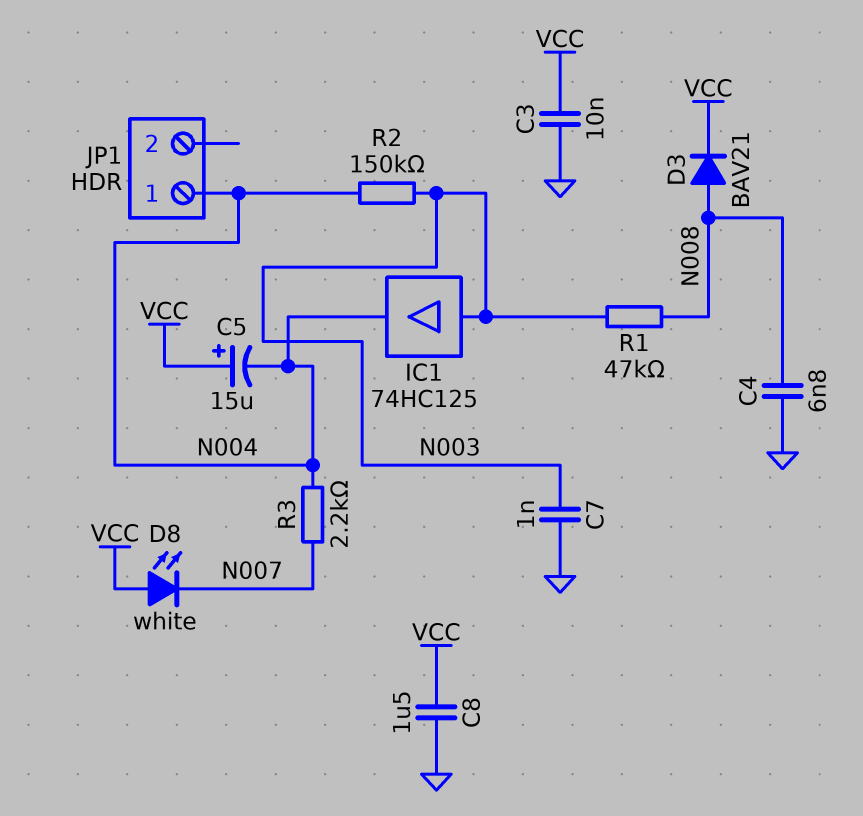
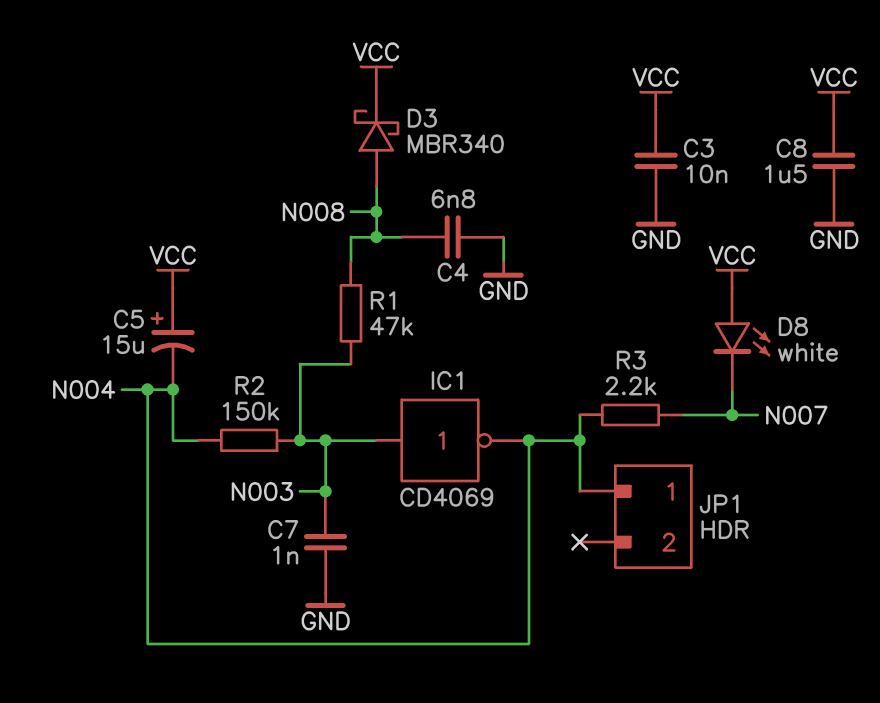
D3: diode BAV21 (A N008, K VCC) -> schottky MBR340 (A N008, K VCC)
IC1: buffer 74HC125 (in N003, out N004) -> NOT CD4069 (in N003, out N004)

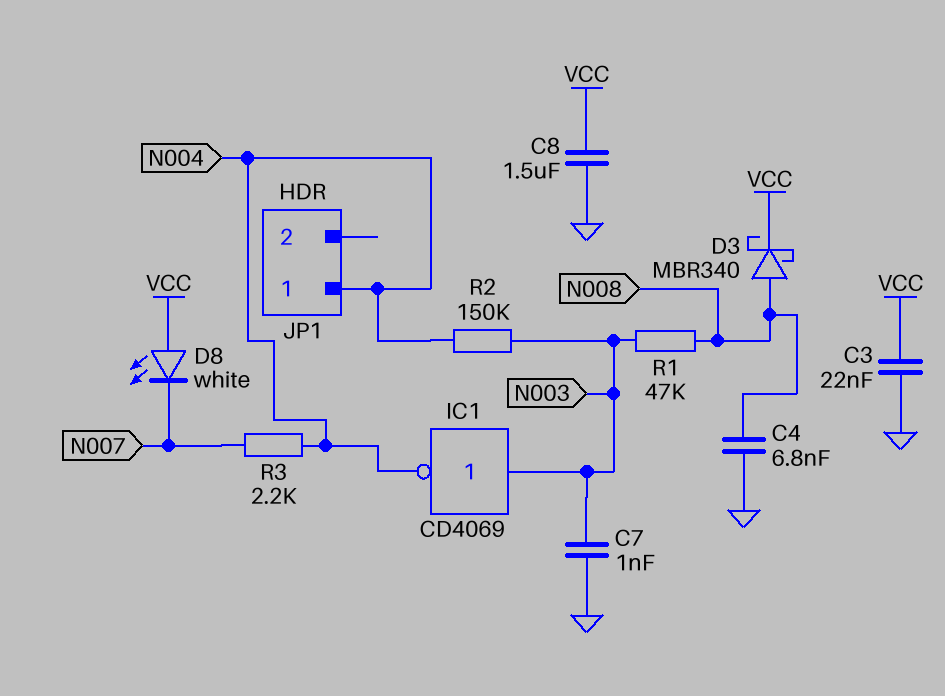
C3: 10nF (GND, VCC) -> 22nF (GND, VCC)
C5: 15uF (plus VCC, minus N004) -> none

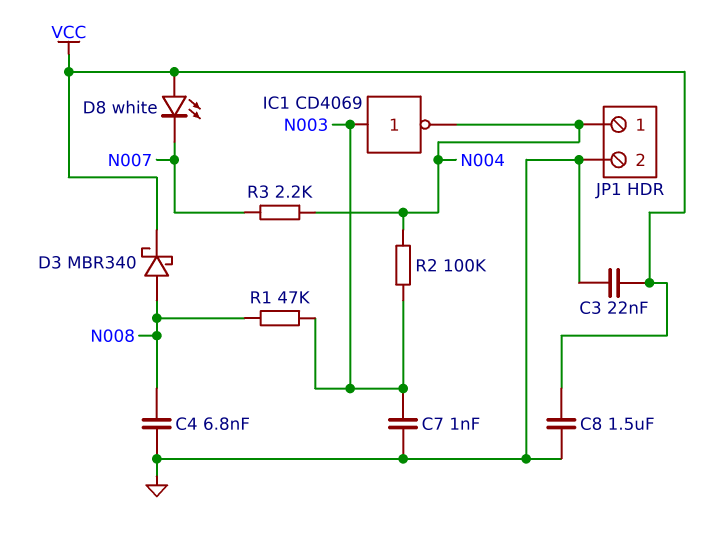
JP1 pin 2: none -> GND
R2: 150k (N003, N004) -> 100k (N003, N004)

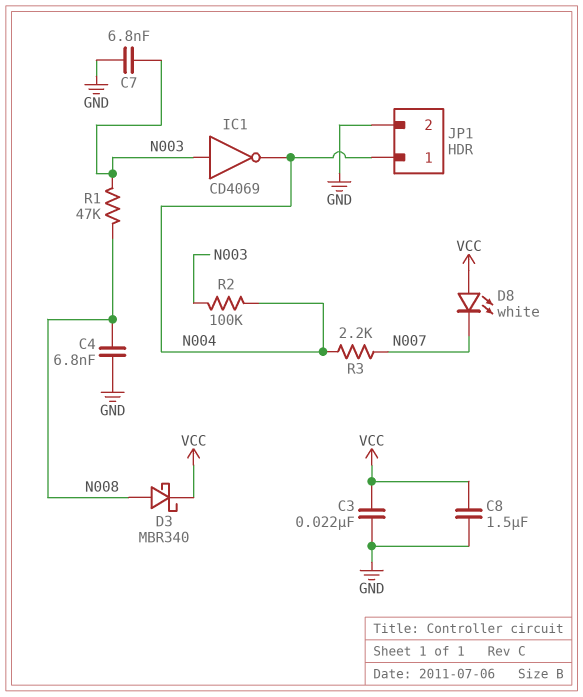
C7: 1nF (GND, N003) -> 6.8nF (GND, N003)

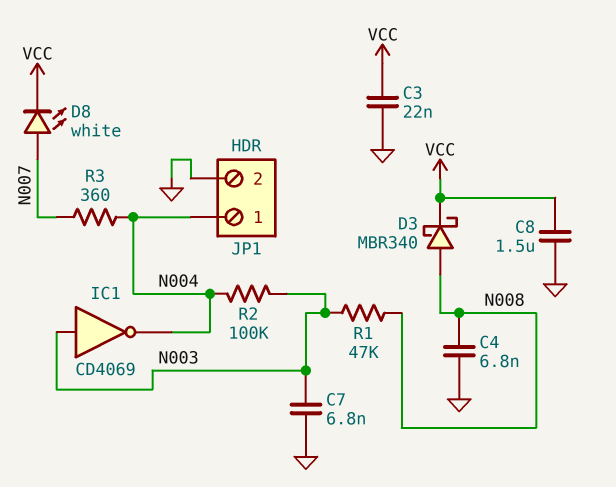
D8: LED white (A VCC, K N007) -> LED white (A N007, K VCC)
R3: 2.2k (N004, N007) -> 360 (N004, N007)

